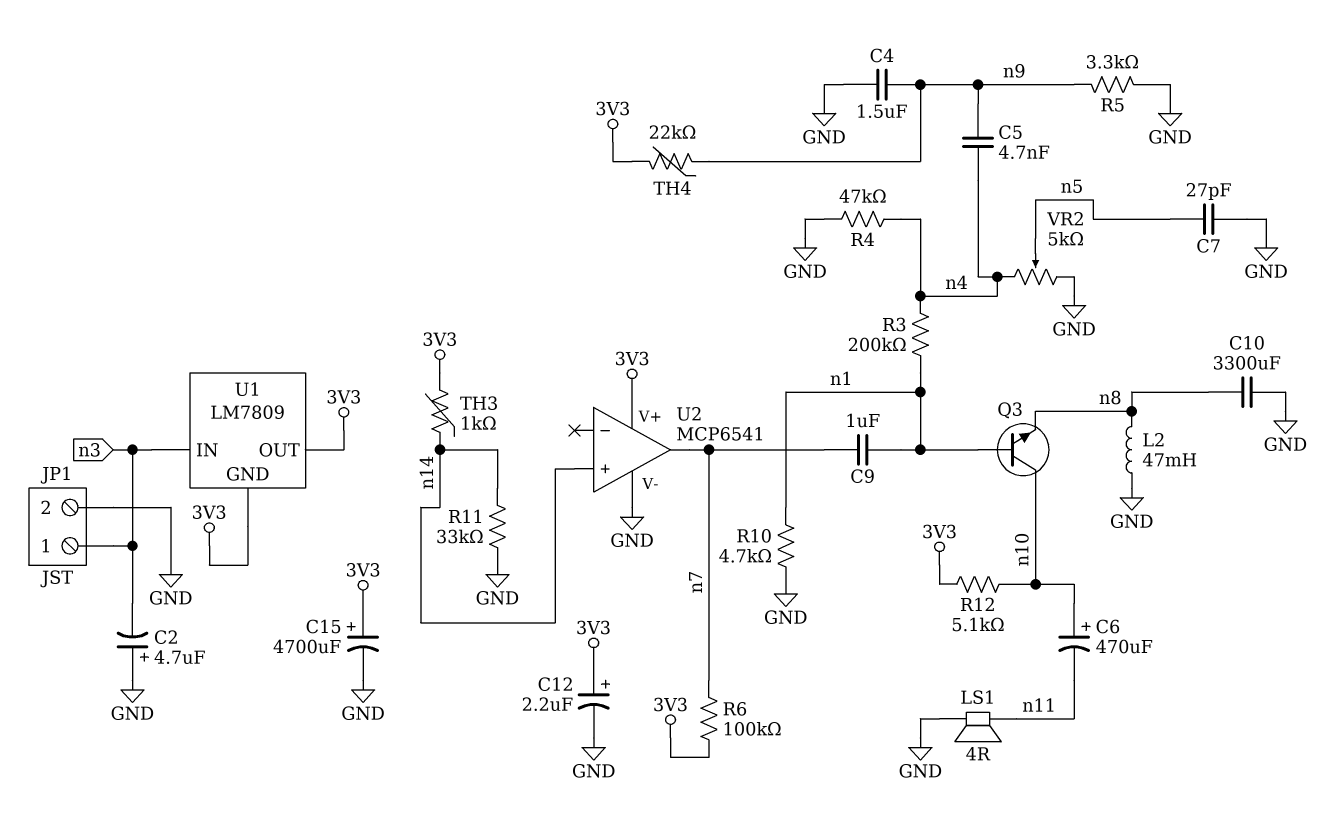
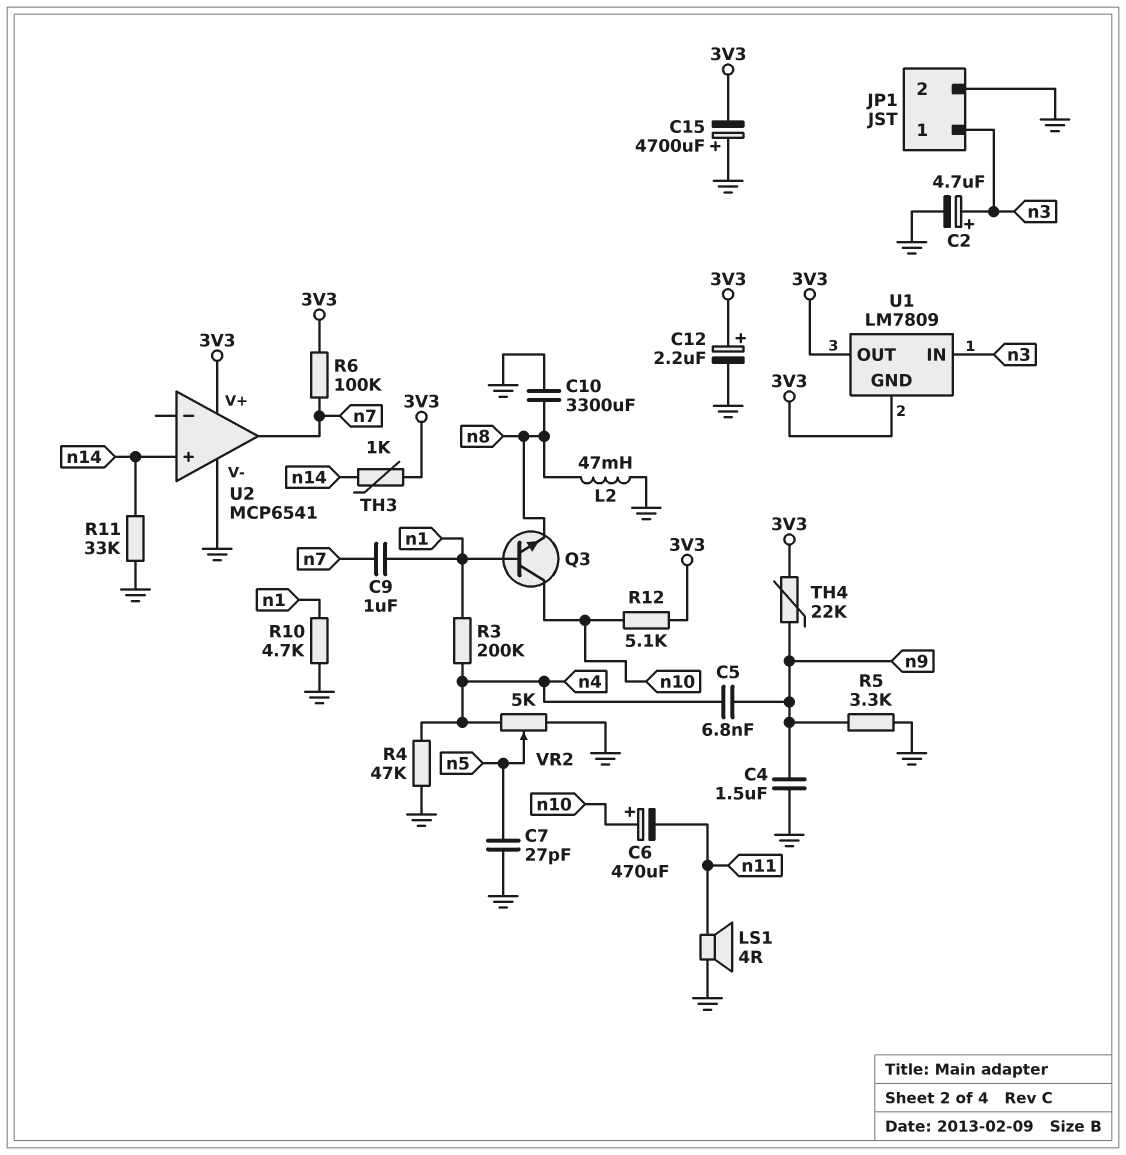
C2: 4.7uF (plus GND, minus n3) -> 4.7uF (plus n3, minus GND)
C5: 4.7nF (n4, n9) -> 6.8nF (n4, n9)
C15: 4700uF (plus 3V3, minus GND) -> 4700uF (plus GND, minus 3V3)

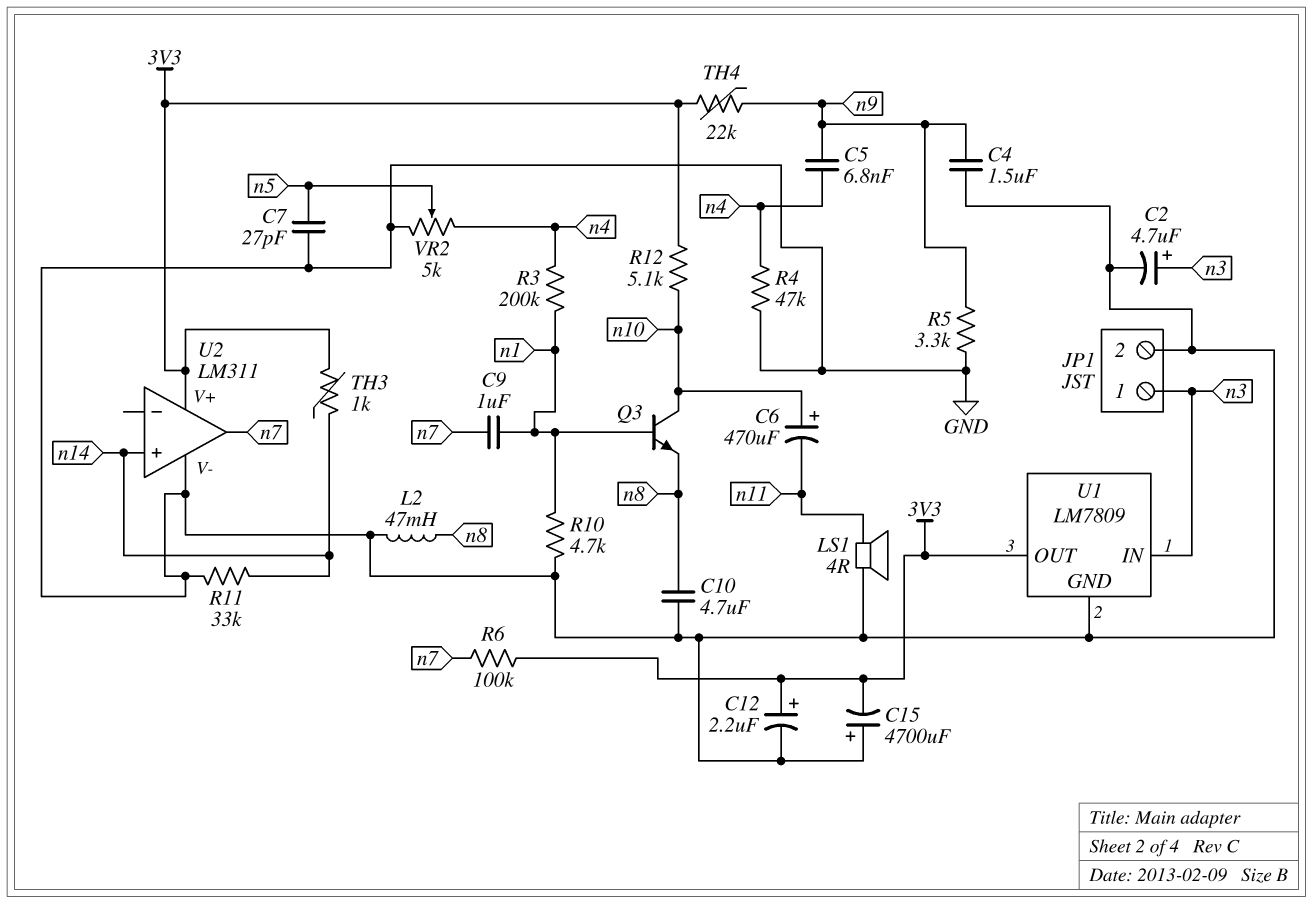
C10: 3300uF (GND, n8) -> 4.7uF (GND, n8)
U1 pin GND: 3V3 -> GND
U2: MCP6541 -> LM311

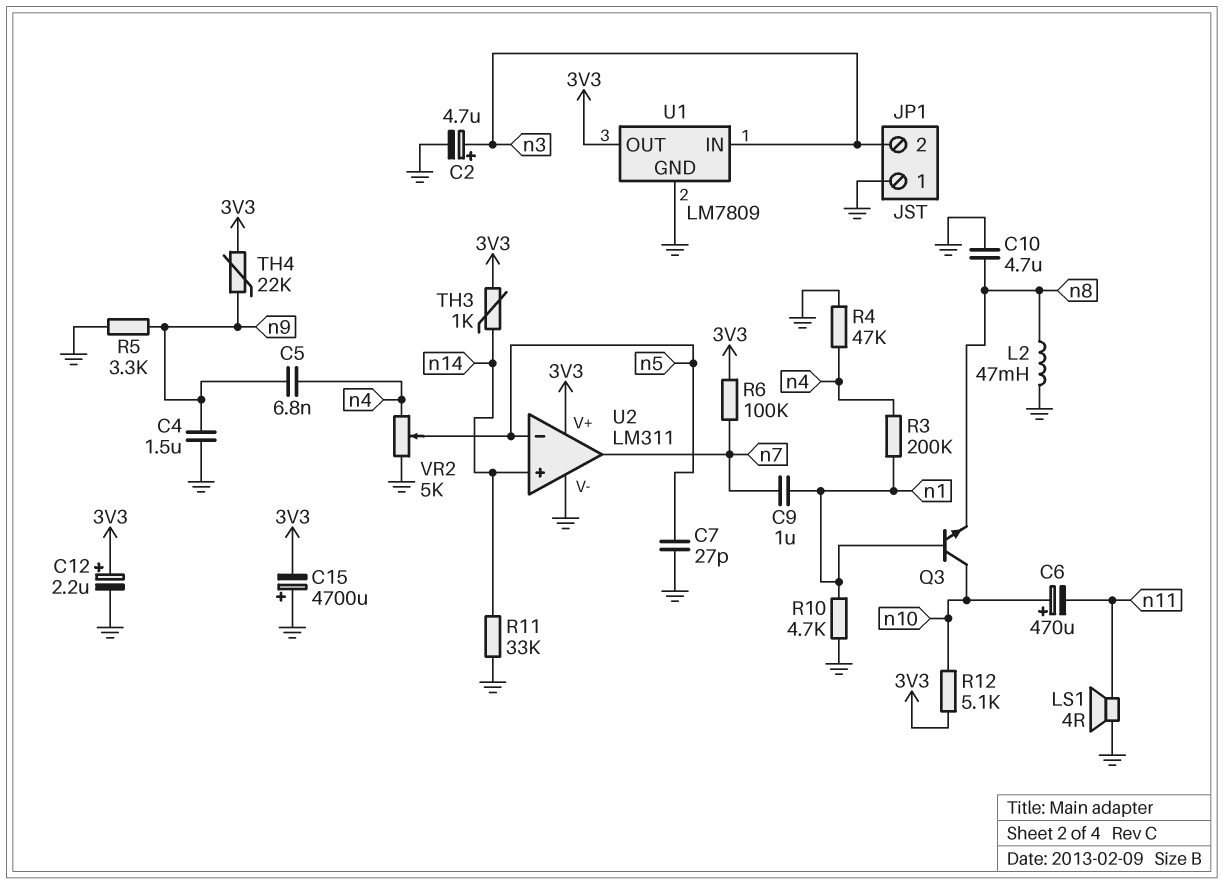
JP1 pin 1: n3 -> GND
JP1 pin 2: GND -> n3
U2 pin in-: none -> n5

